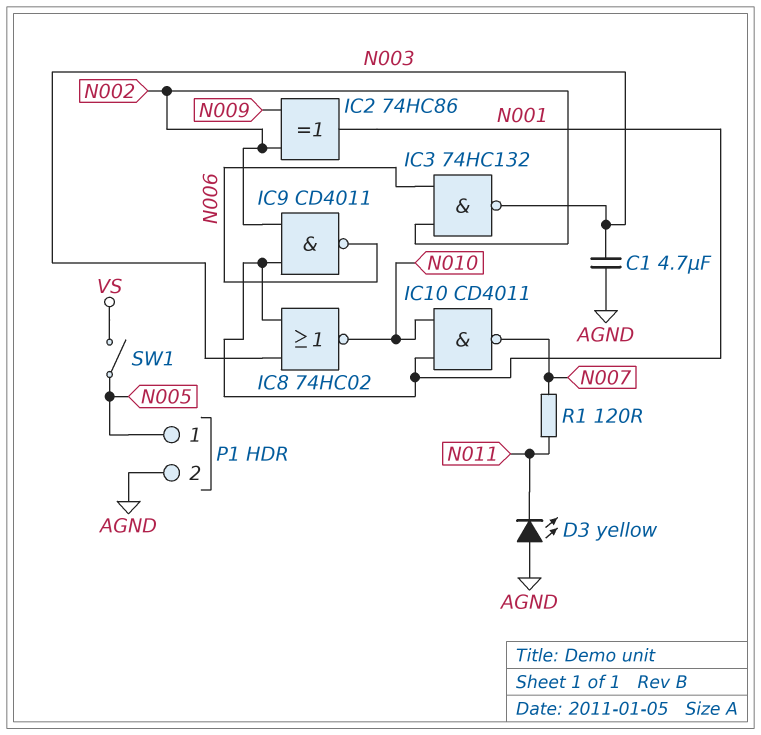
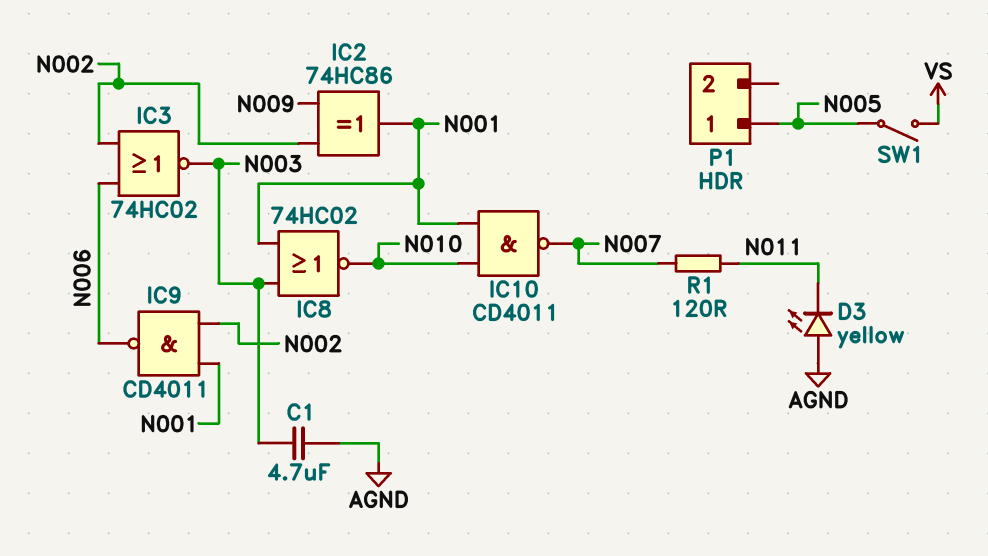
IC3: NAND 74HC132 (in N002, in N006, out N003) -> NOR 74HC02 (in N002, in N006, out N003)
P1 pin 2: AGND -> none

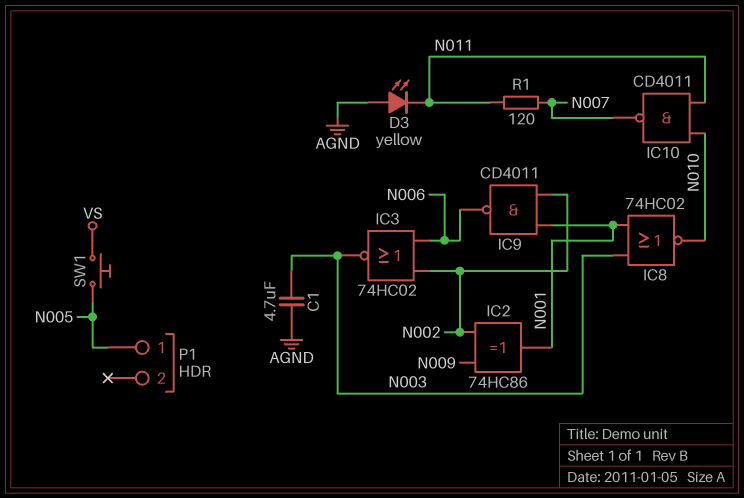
IC10: NAND CD4011 (in N001, in N010, out N007) -> NAND CD4011 (in N010, in N011, out N007)
SW1: switch (N005, VS) -> button (N005, VS)

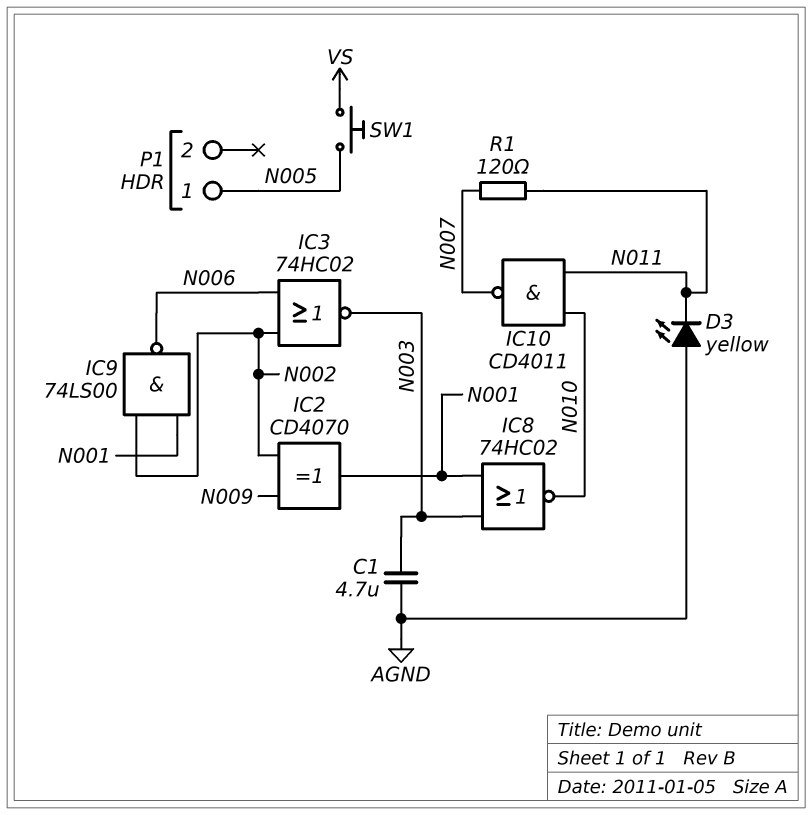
IC2: XOR 74HC86 (in N002, in N009, out N001) -> XOR CD4070 (in N002, in N009, out N001)
IC9: NAND CD4011 (in N001, in N002, out N006) -> NAND 74LS00 (in N001, in N002, out N006)

